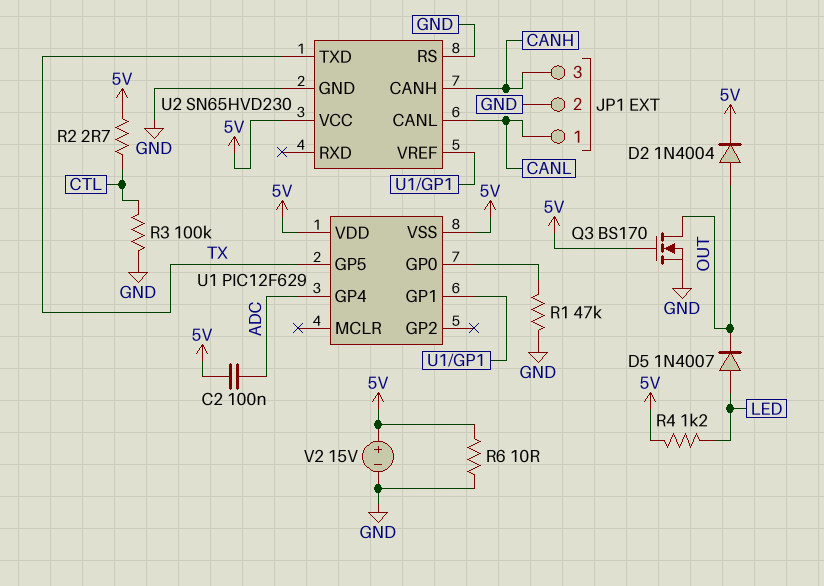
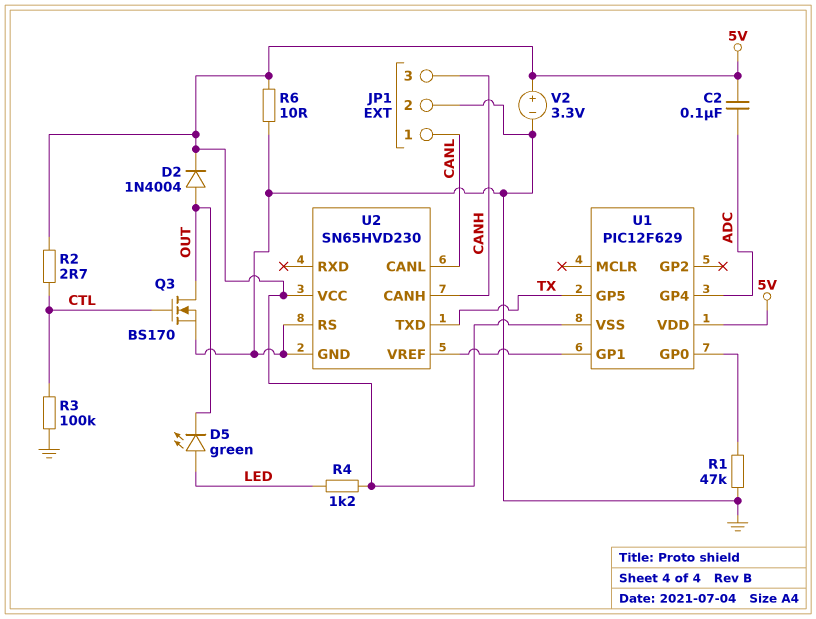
D5: diode 1N4007 (A LED, K OUT) -> LED green (A LED, K OUT)
Q3: NMOS BS170 (G 5V, D OUT, S GND) -> NMOS BS170 (G CTL, D OUT, S GND)
V2: 15V (plus 5V, minus GND) -> 3.3V (plus 5V, minus GND)

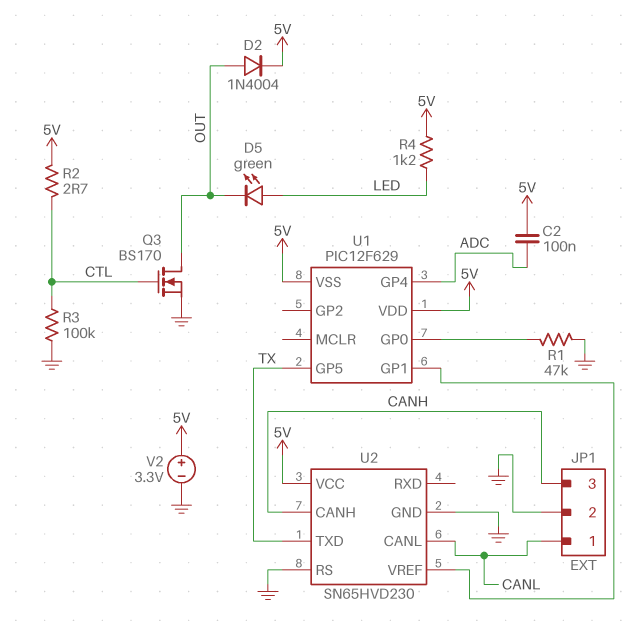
R6: 10 (5V, GND) -> none

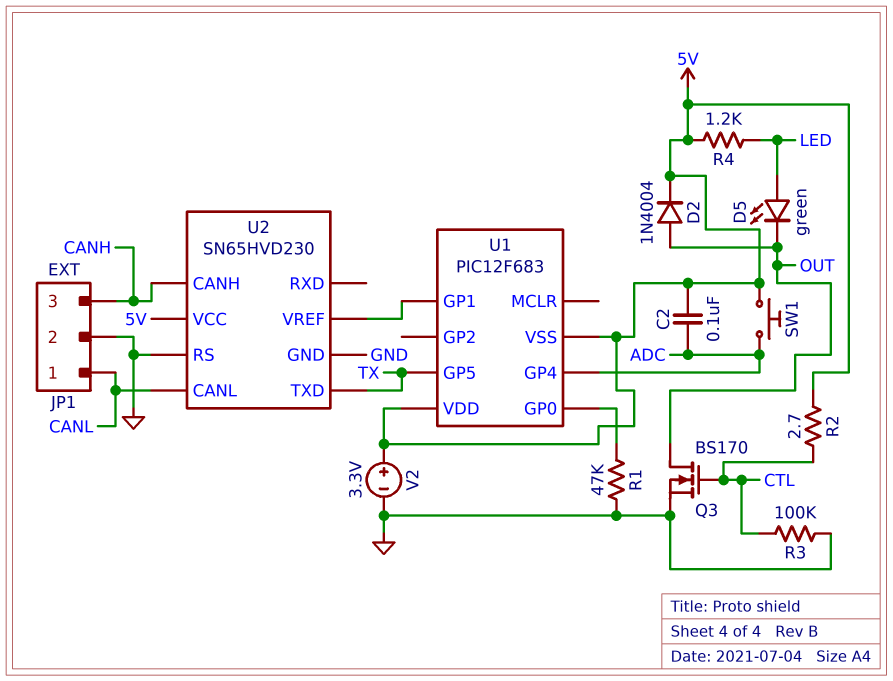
SW1: none -> button (5V, ADC)
U1: PIC12F629 -> PIC12F683

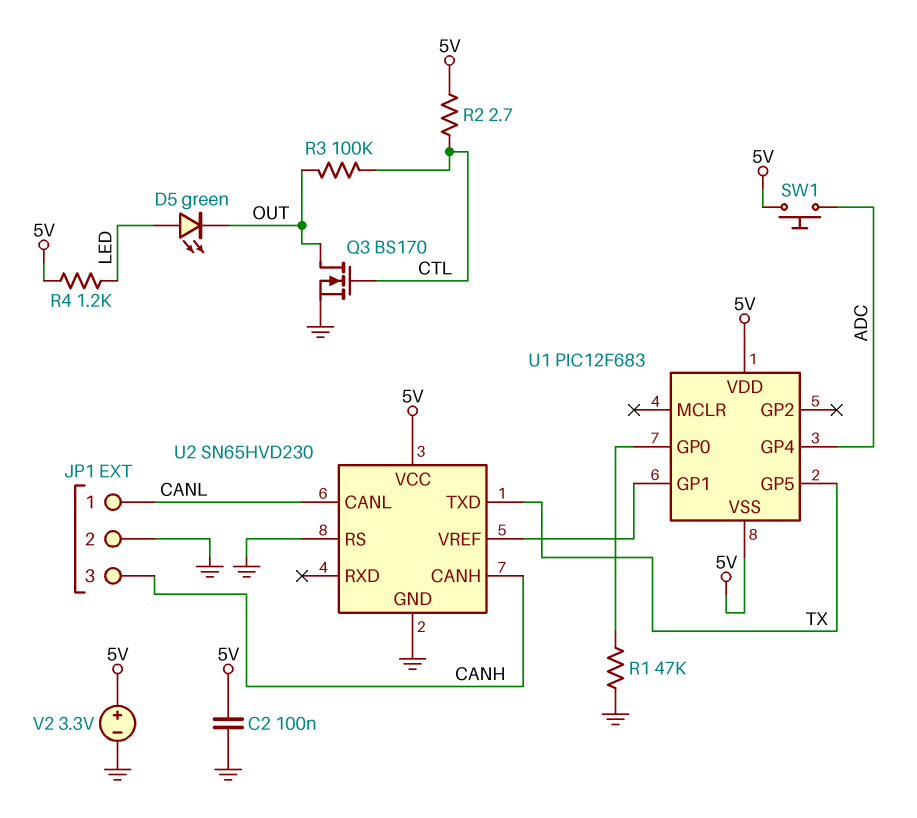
C2: 100nF (5V, ADC) -> 100nF (5V, GND)
D2: diode 1N4004 (A OUT, K 5V) -> none
R3: 100k (CTL, GND) -> 100k (CTL, OUT)

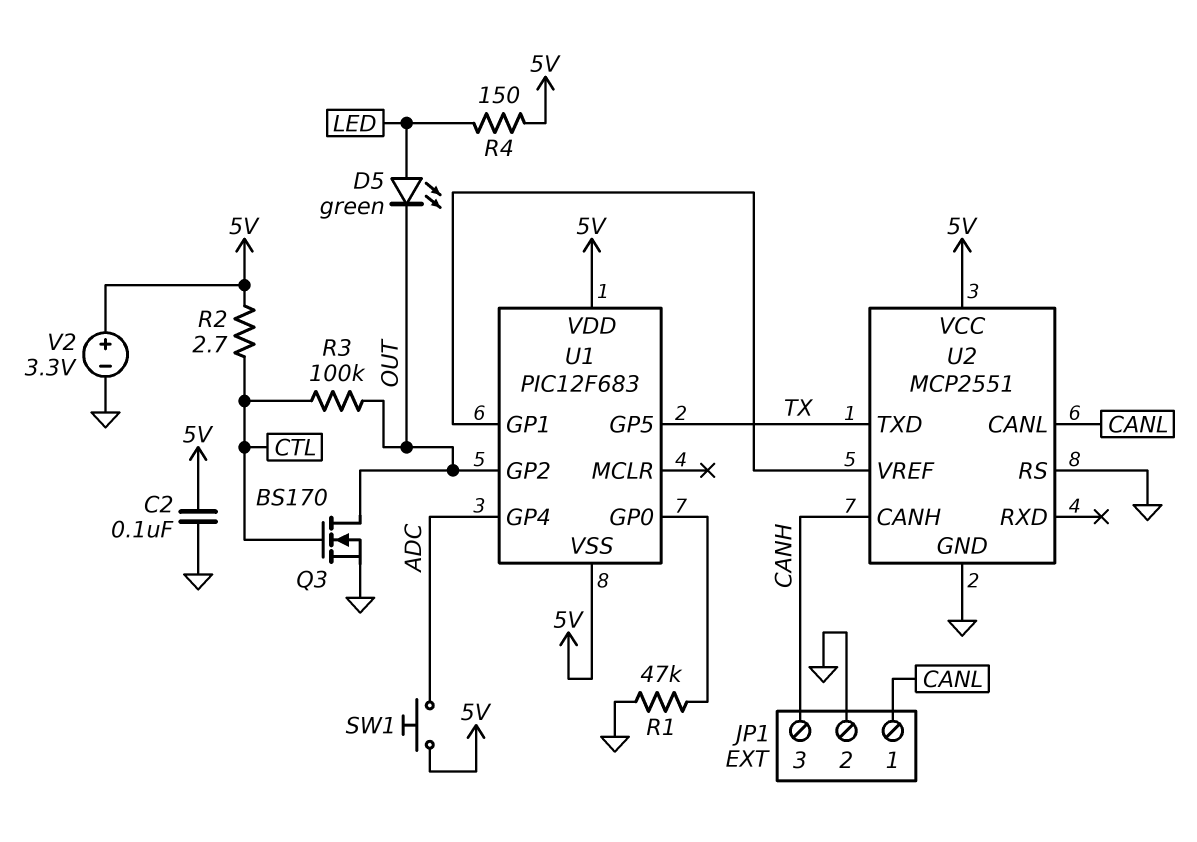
R4: 1.2k (5V, LED) -> 150 (5V, LED)
U1 pin GP2: none -> OUT
U2: SN65HVD230 -> MCP2551

